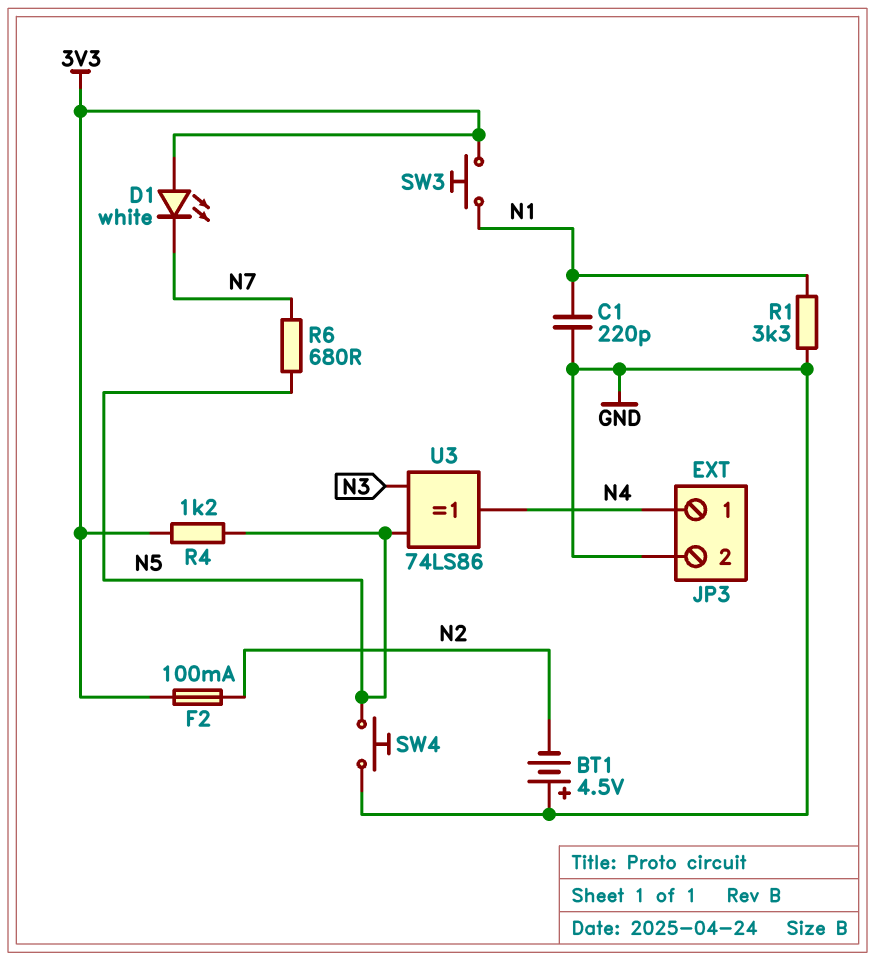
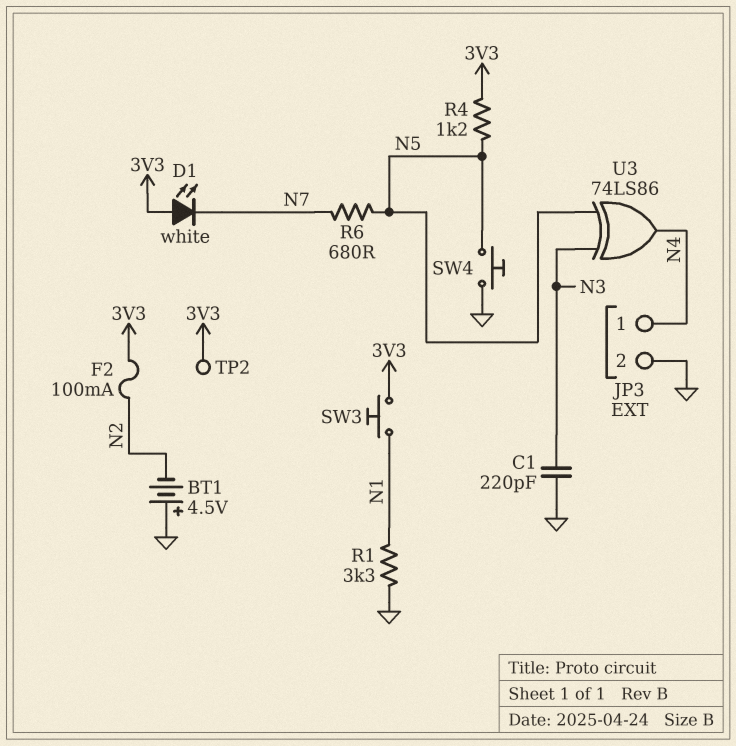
C1: 220pF (GND, N1) -> 220pF (GND, N3)
TP2: none -> test point (3V3)

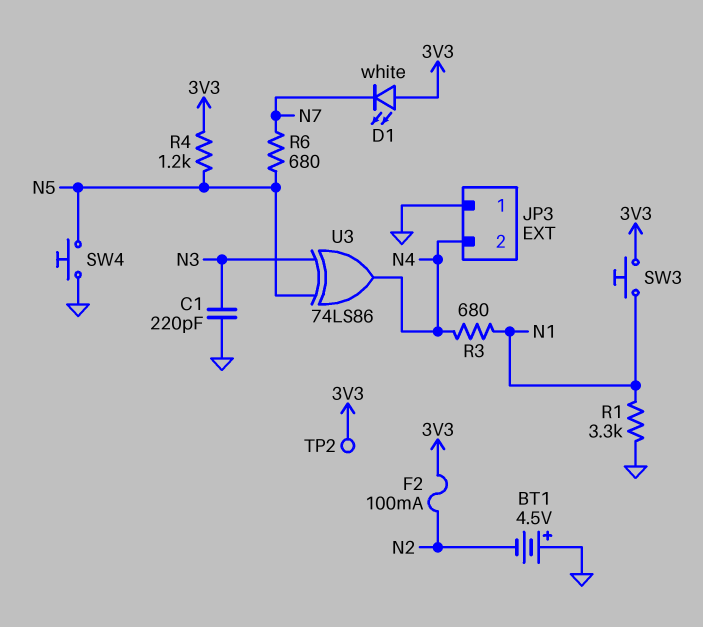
JP3 pin 1: N4 -> GND
JP3 pin 2: GND -> N4
R3: none -> 680 (N1, N4)

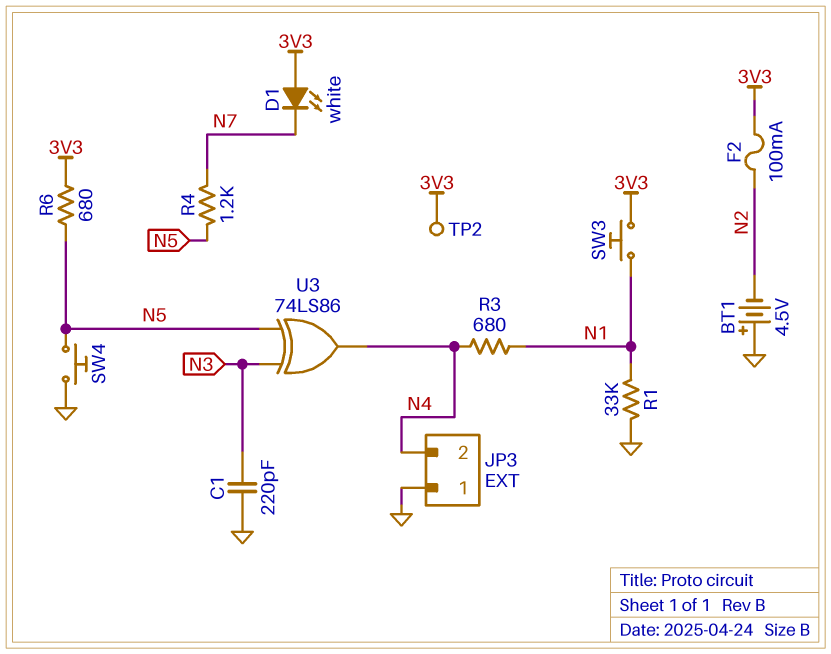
R1: 3.3k (GND, N1) -> 33k (GND, N1)
R4: 1.2k (3V3, N5) -> 1.2k (N5, N7)
R6: 680 (N5, N7) -> 680 (3V3, N5)

